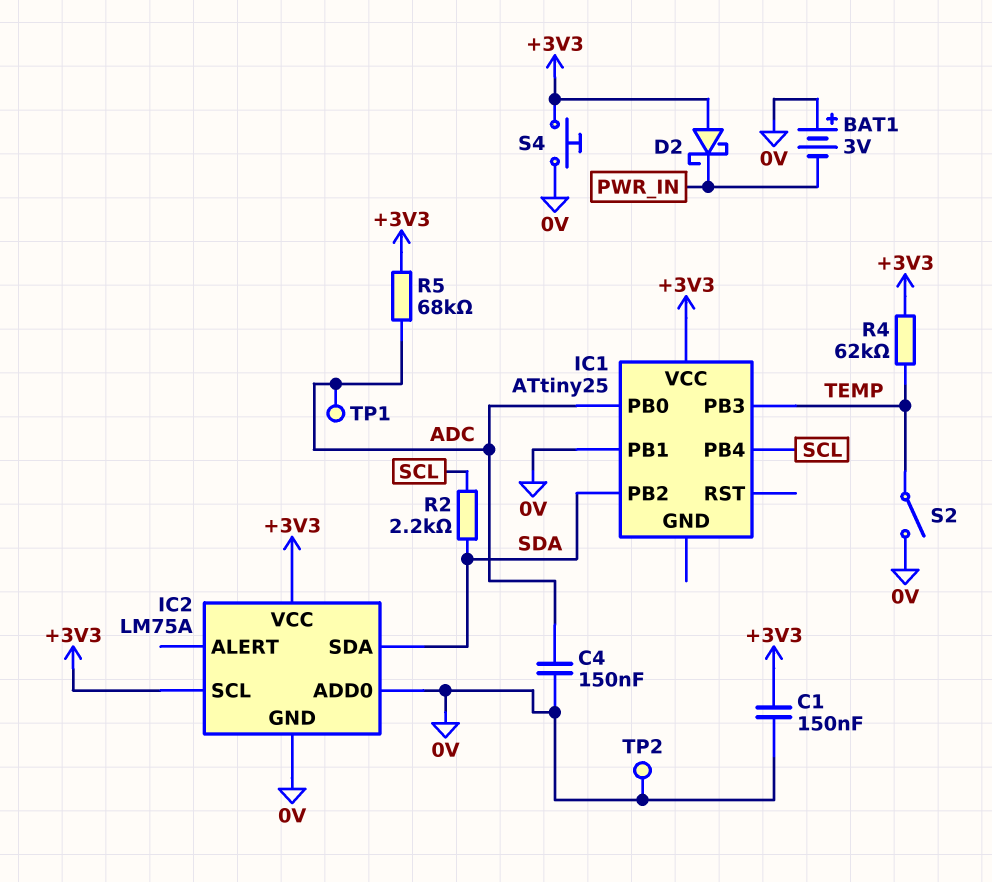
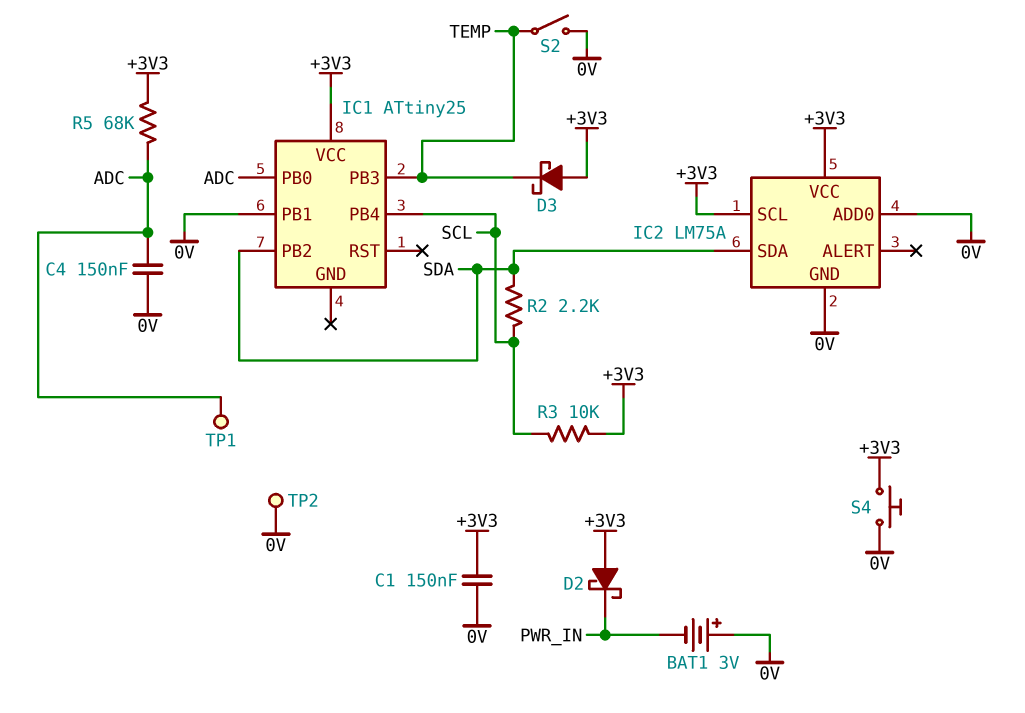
D3: none -> schottky (A +3V3, K TEMP)
R3: none -> 10k (+3V3, SCL)
R4: 62k (+3V3, TEMP) -> none

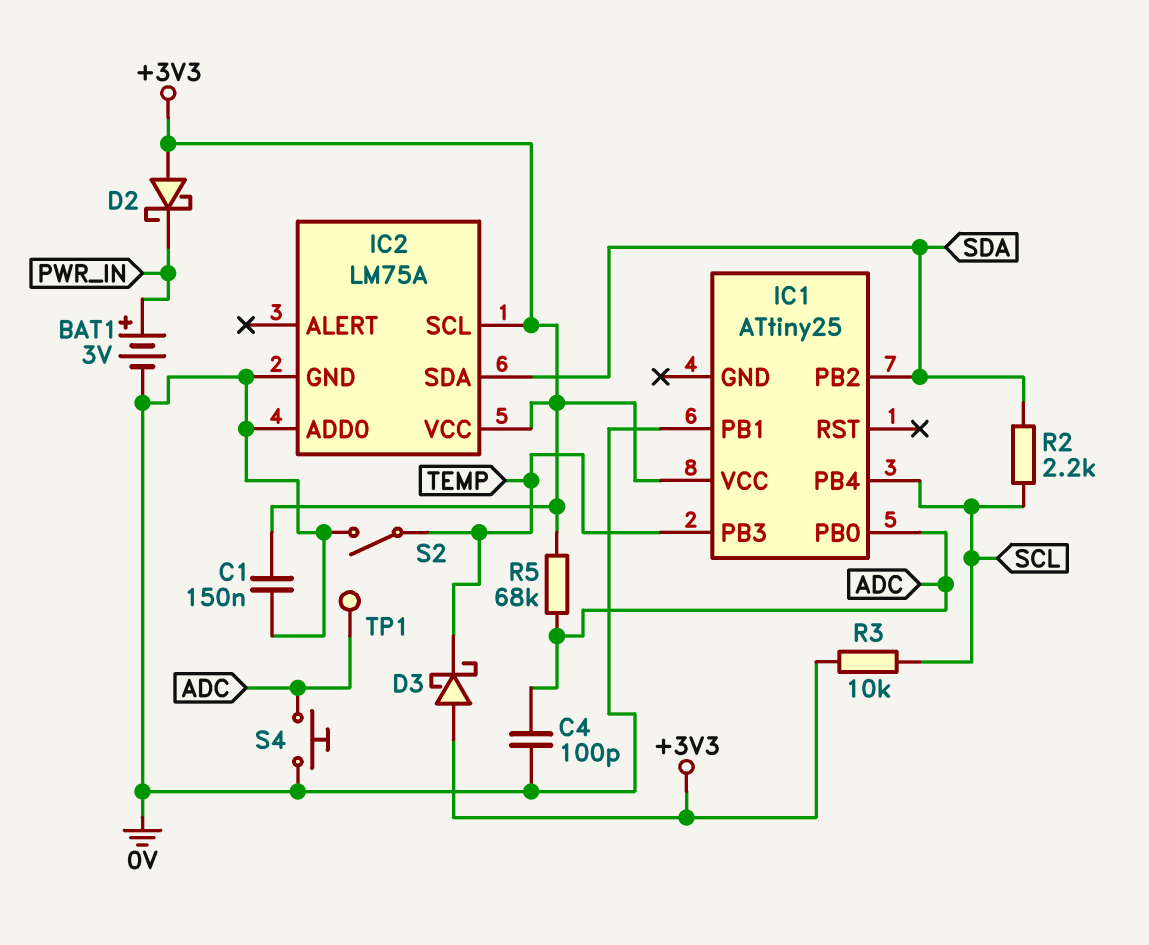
BAT1: 3V (plus 0V, minus PWR_IN) -> 3V (plus PWR_IN, minus 0V)
C4: 150nF (0V, ADC) -> 100pF (0V, ADC)
S4: button (+3V3, 0V) -> button (0V, ADC)
TP2: test point (0V) -> none

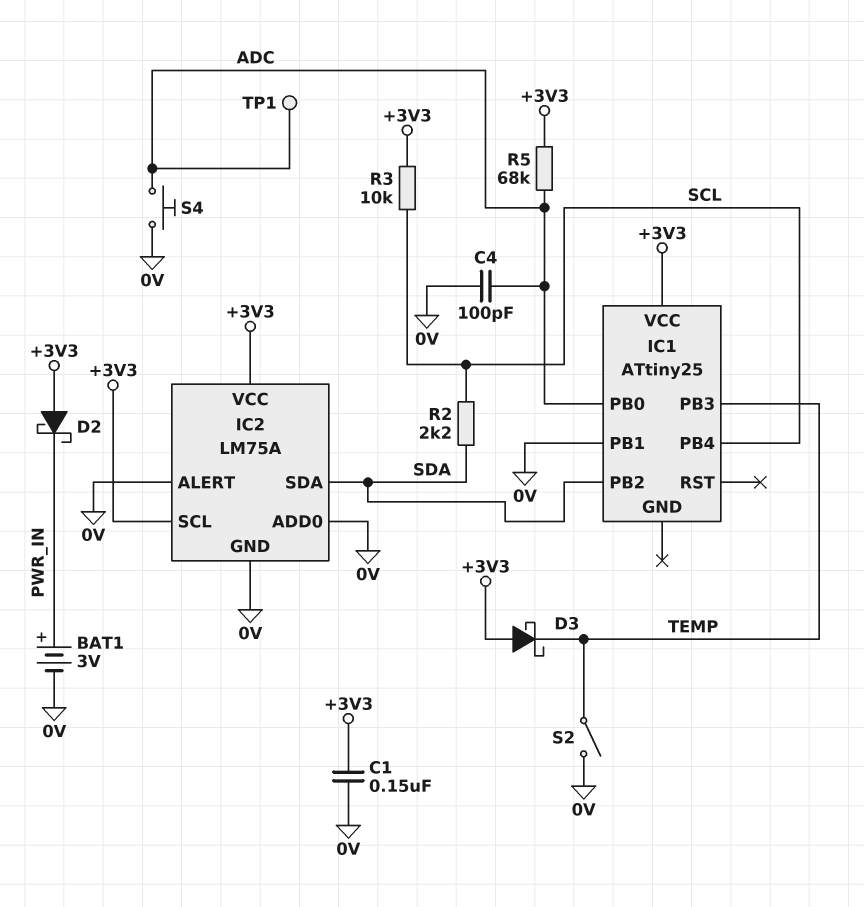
IC2 pin ALERT: none -> 0V

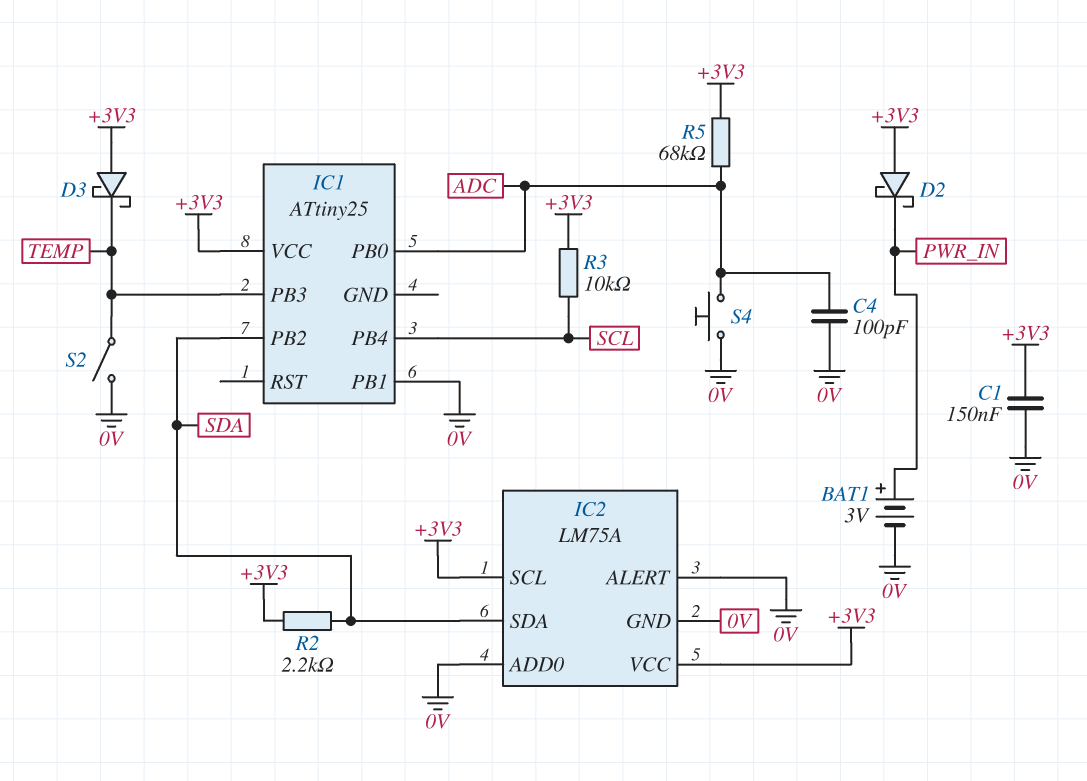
R2: 2.2k (SCL, SDA) -> 2.2k (+3V3, SDA)
TP1: test point (ADC) -> none

